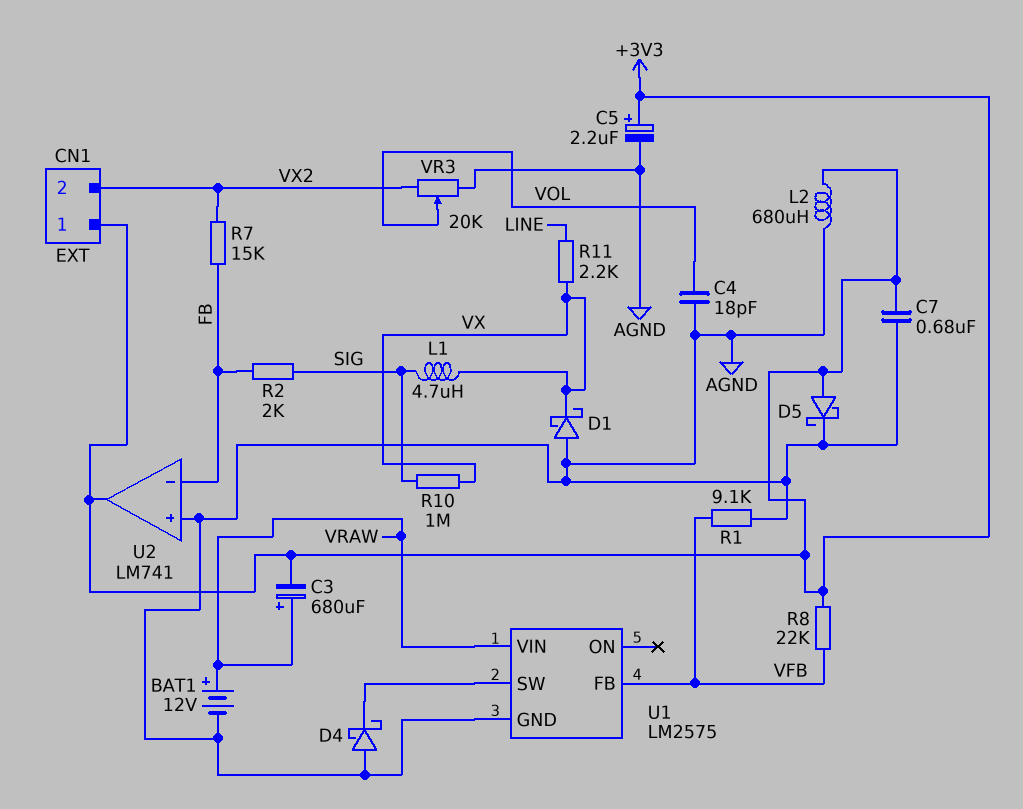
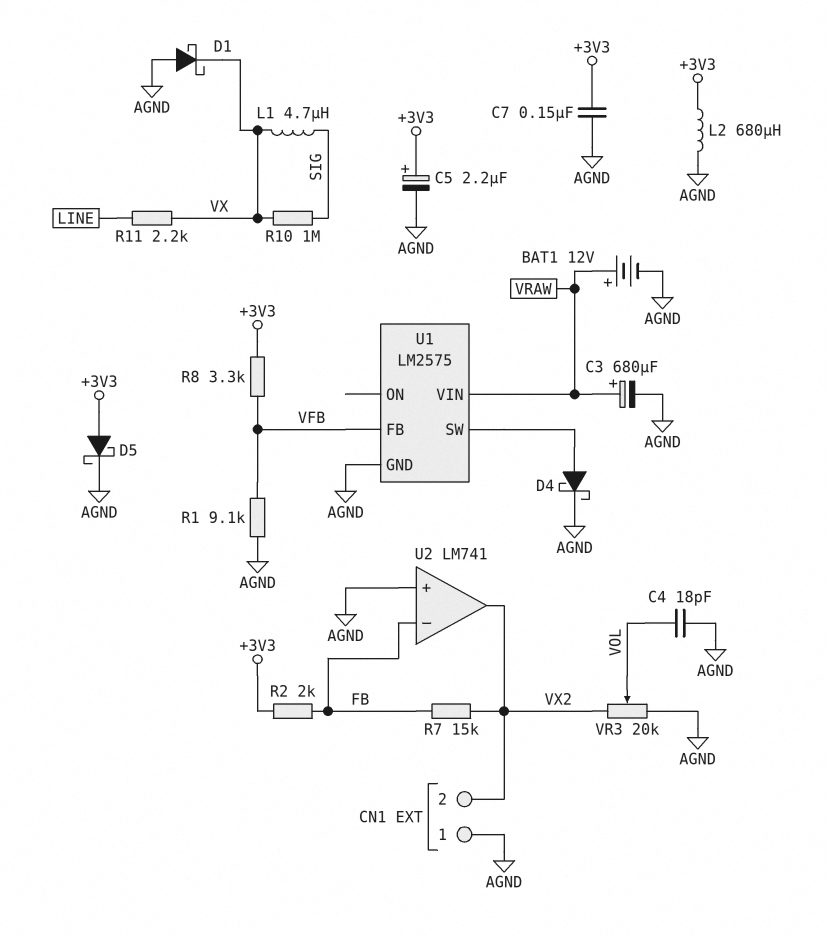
C3: 680uF (plus VRAW, minus +3V3) -> 680uF (plus VRAW, minus AGND)
C7: 680nF (+3V3, AGND) -> 150nF (+3V3, AGND)
CN1 pin 1: +3V3 -> AGND
D4: schottky (A AGND, K U1/SW) -> schottky (A U1/SW, K AGND)
R2: 2k (FB, SIG) -> 2k (+3V3, FB)
R8: 22k (+3V3, VFB) -> 3.3k (+3V3, VFB)
U2 pin out: +3V3 -> VX2

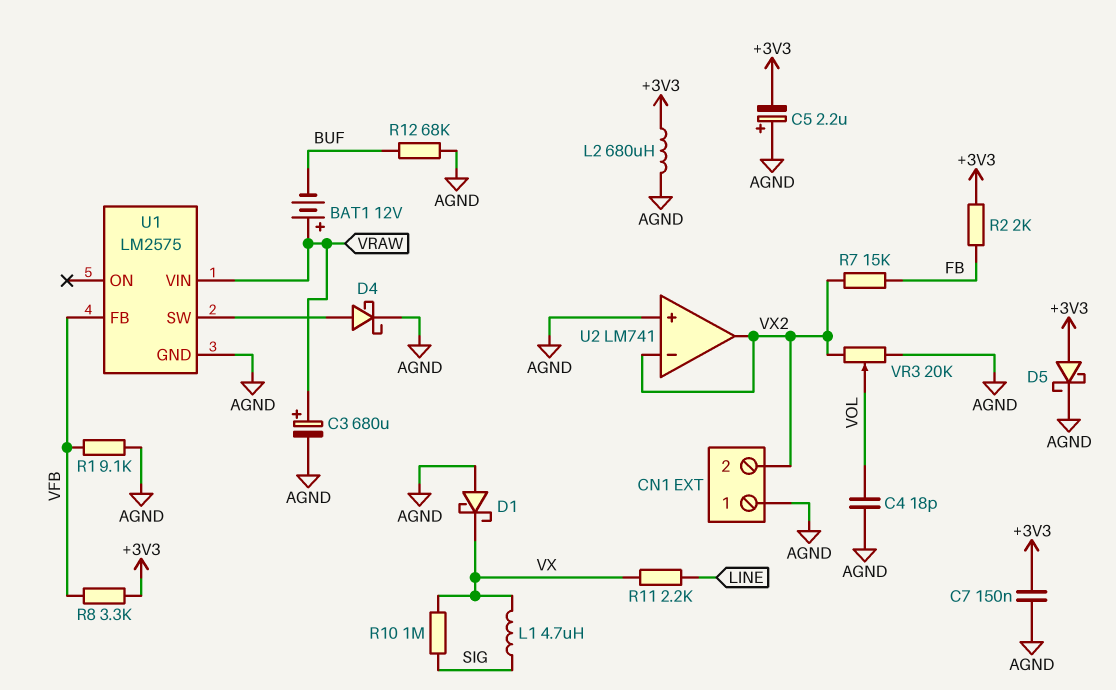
BAT1: 12V (plus VRAW, minus AGND) -> 12V (plus VRAW, minus BUF)
C5: 2.2uF (plus +3V3, minus AGND) -> 2.2uF (plus AGND, minus +3V3)
R12: none -> 68k (AGND, BUF)
U2 pin in-: FB -> VX2

